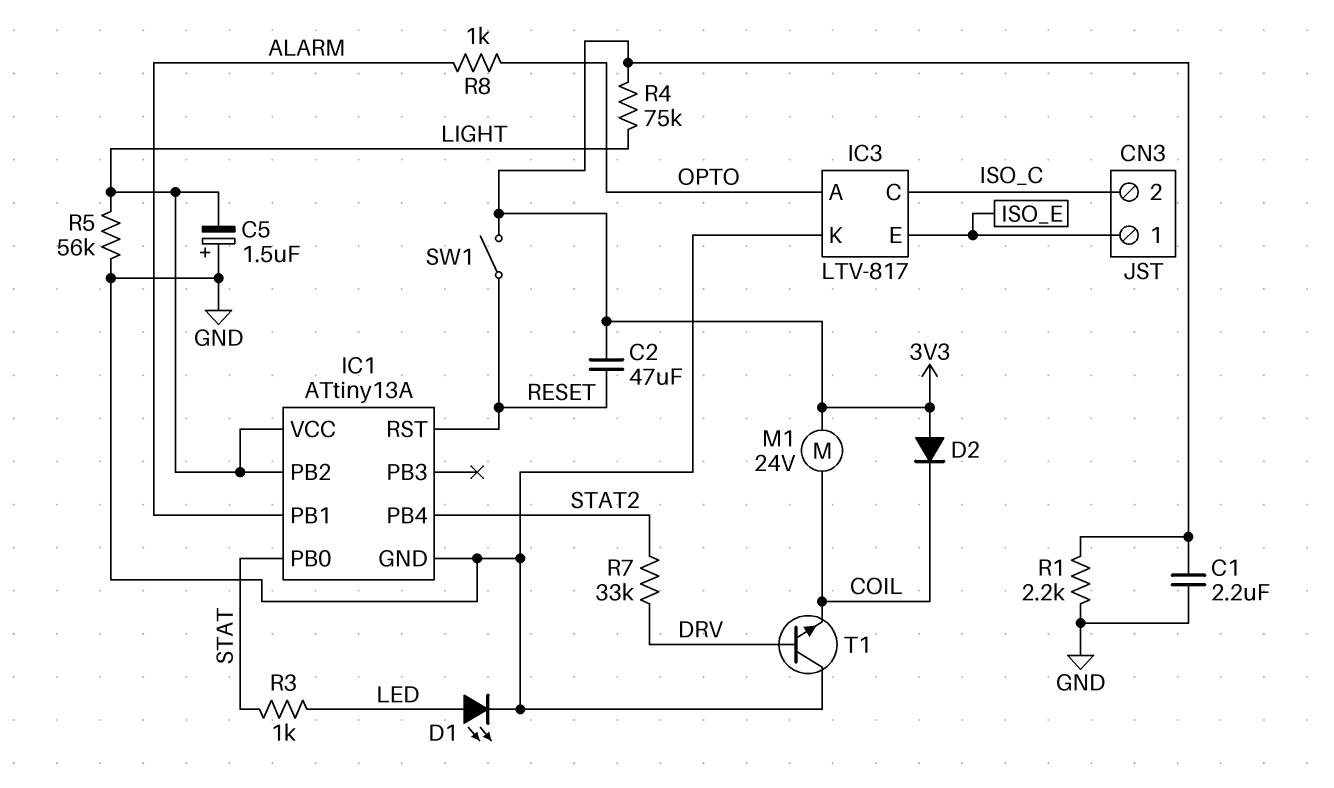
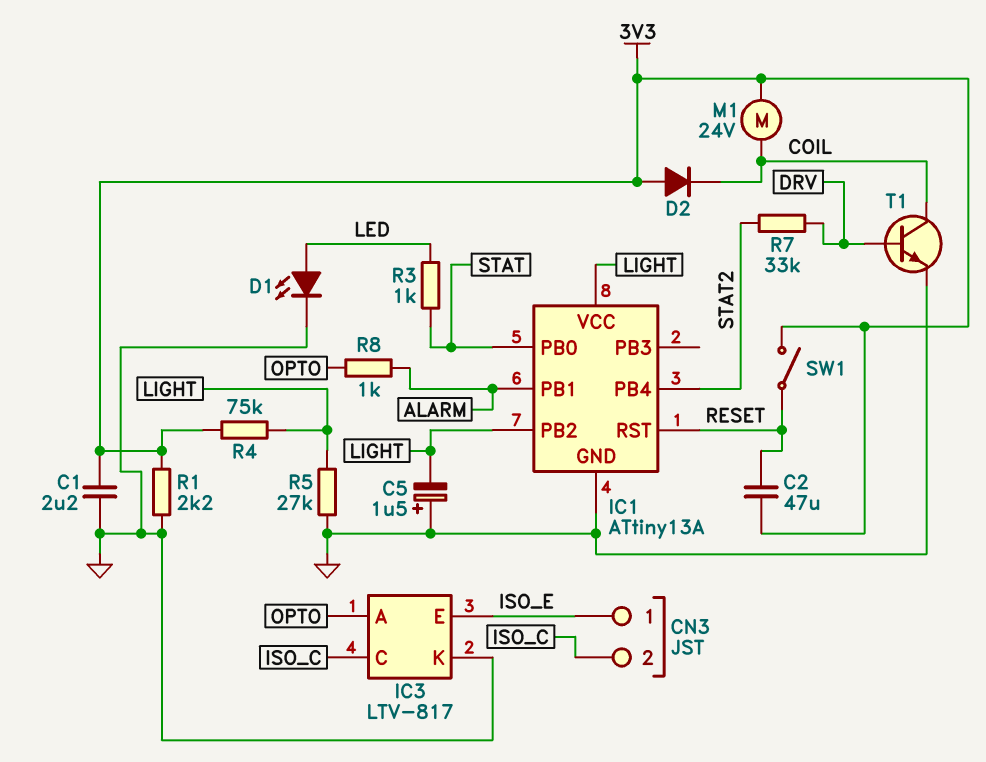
R5: 56k (GND, LIGHT) -> 27k (GND, LIGHT)
T1: NPN (B DRV, C GND, E COIL) -> NPN (B DRV, C COIL, E GND)

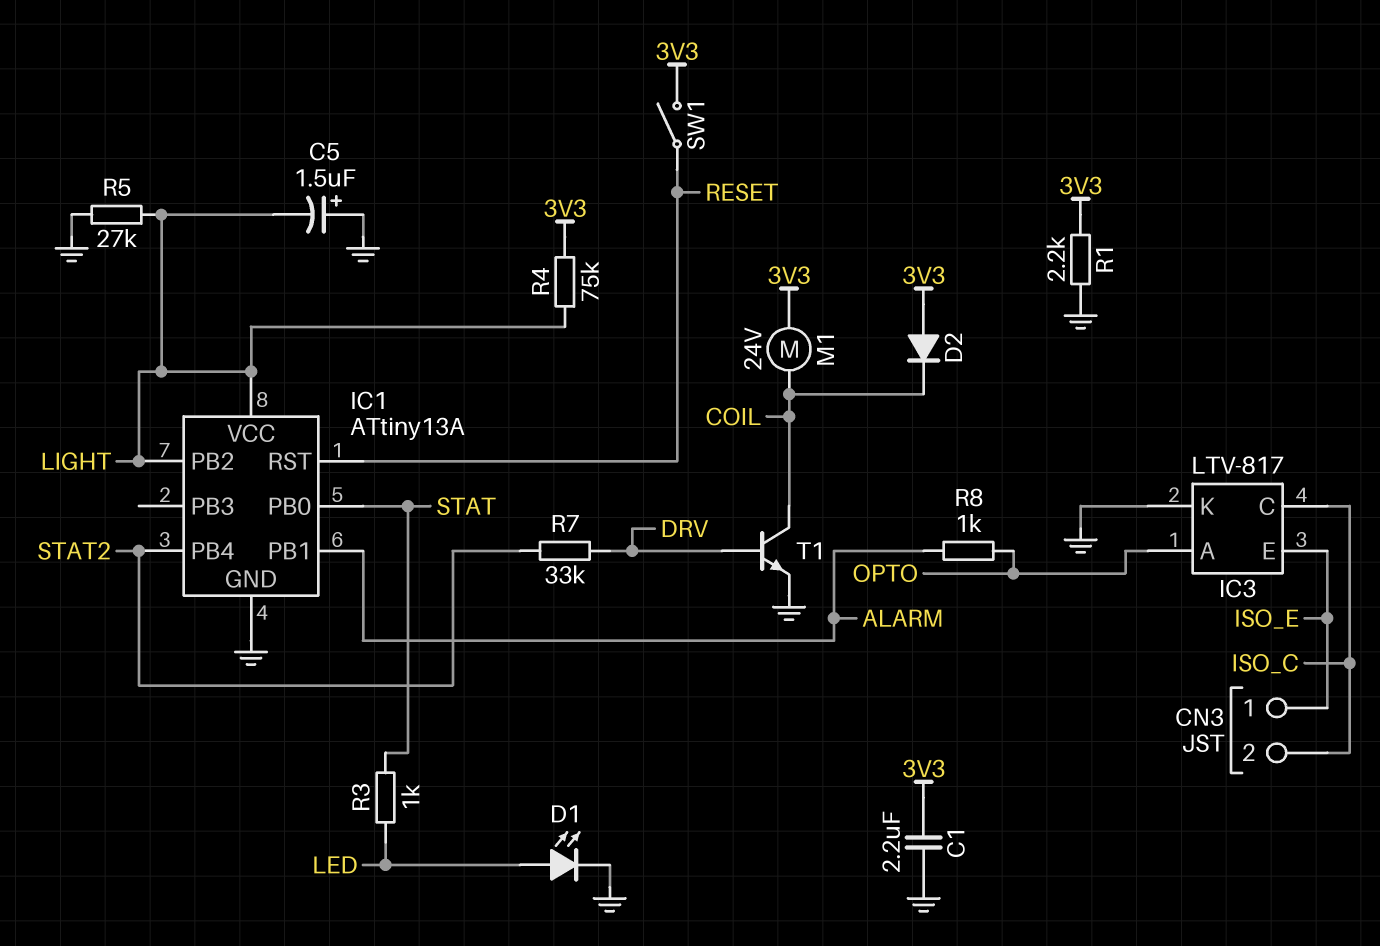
C2: 47uF (3V3, RESET) -> none

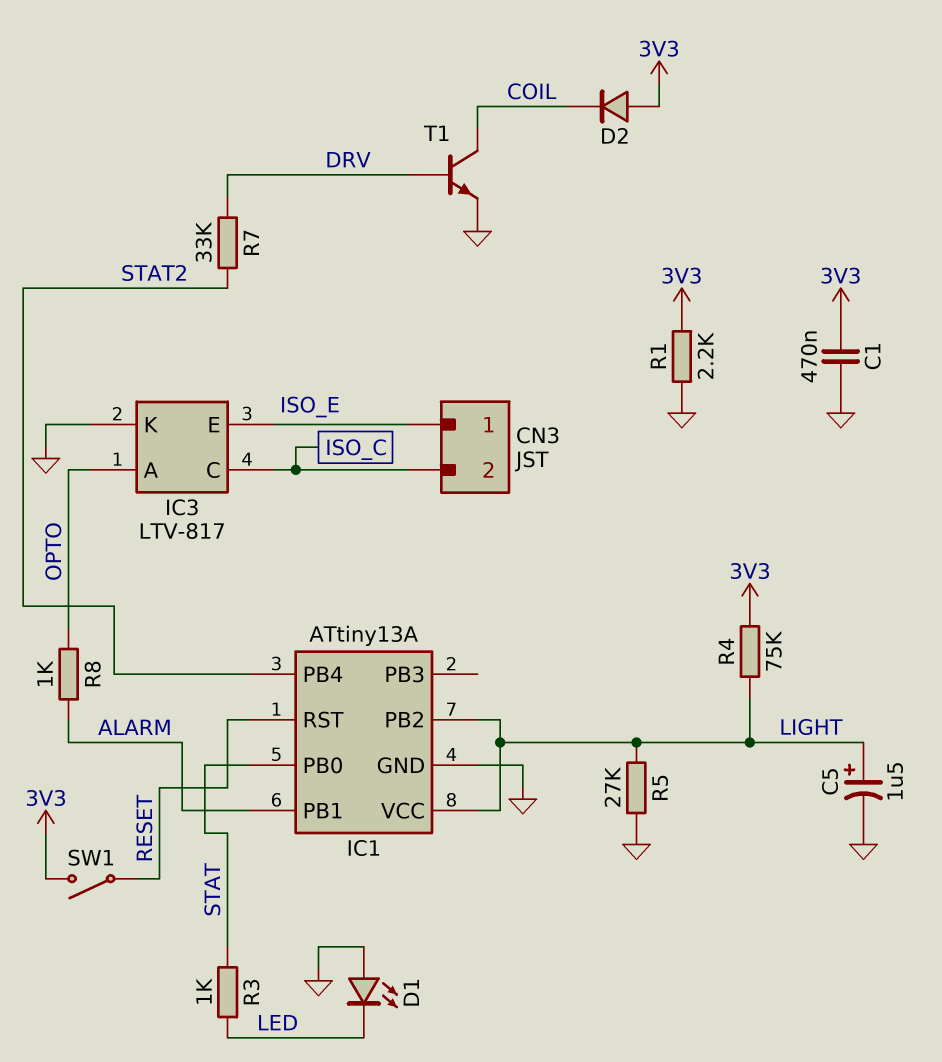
C1: 2.2uF (3V3, GND) -> 470nF (3V3, GND)
C5: 1.5uF (plus GND, minus LIGHT) -> 1.5uF (plus LIGHT, minus GND)
D1: LED (A LED, K GND) -> LED (A GND, K LED)
M1: motor 24V (3V3, COIL) -> none

